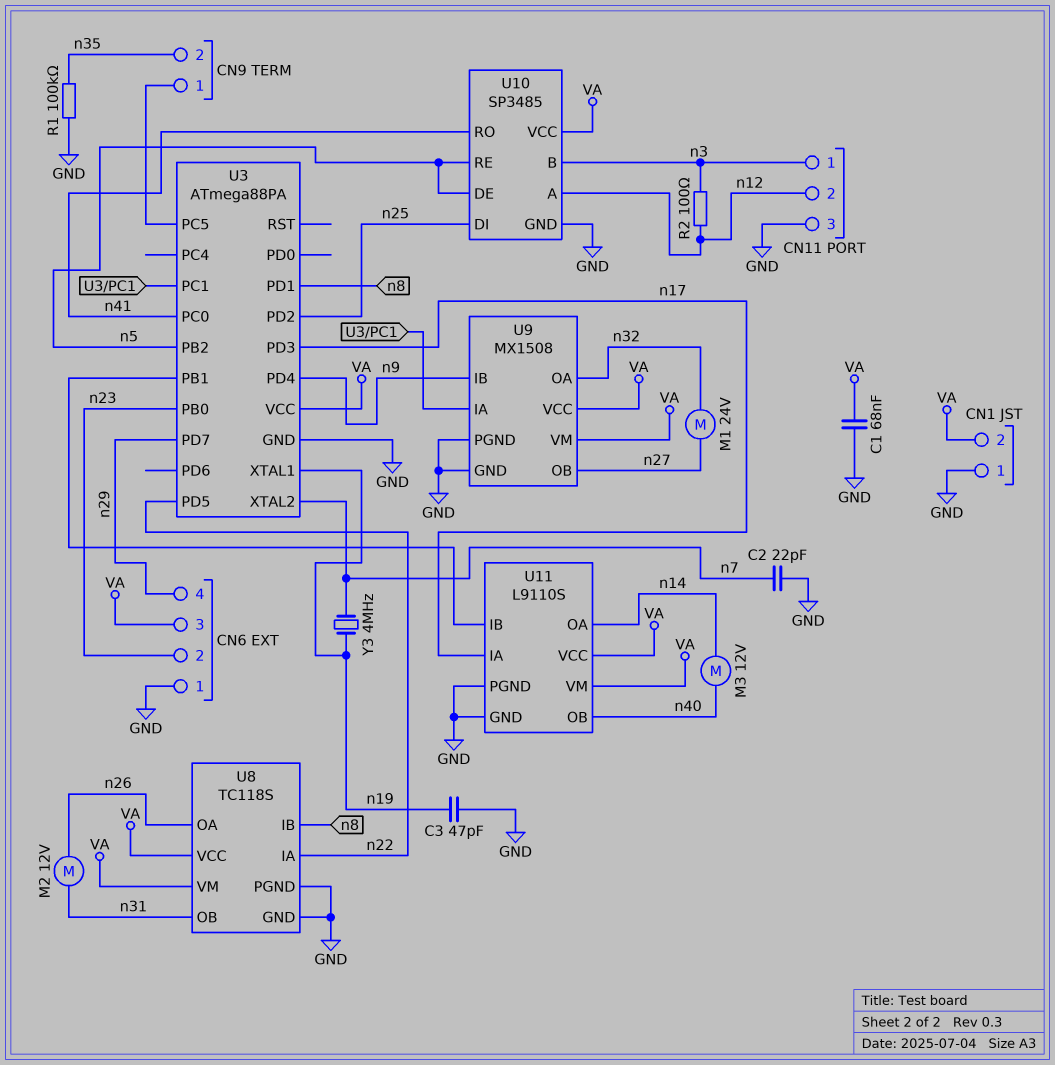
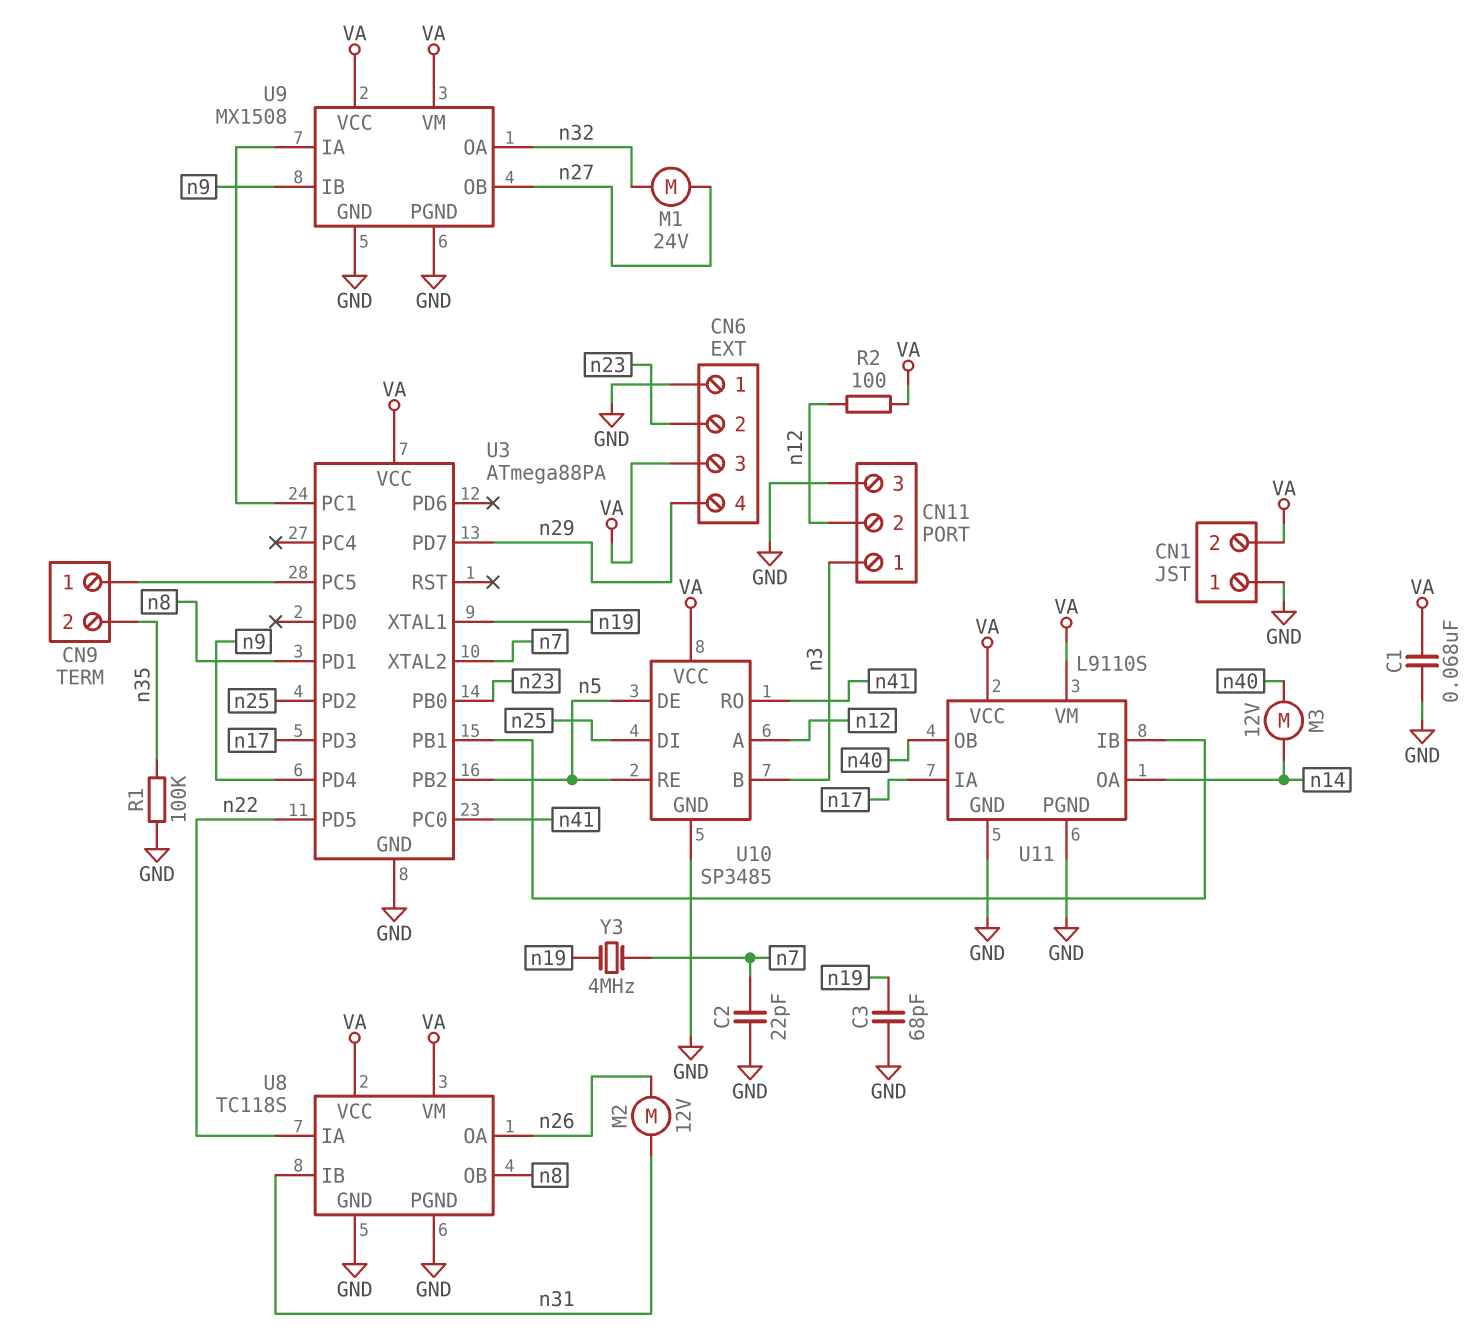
C3: 47pF (GND, n19) -> 68pF (GND, n19)
R2: 100 (n3, n12) -> 100 (VA, n12)
U8 pin IB: n8 -> n31
U8 pin OB: n31 -> n8

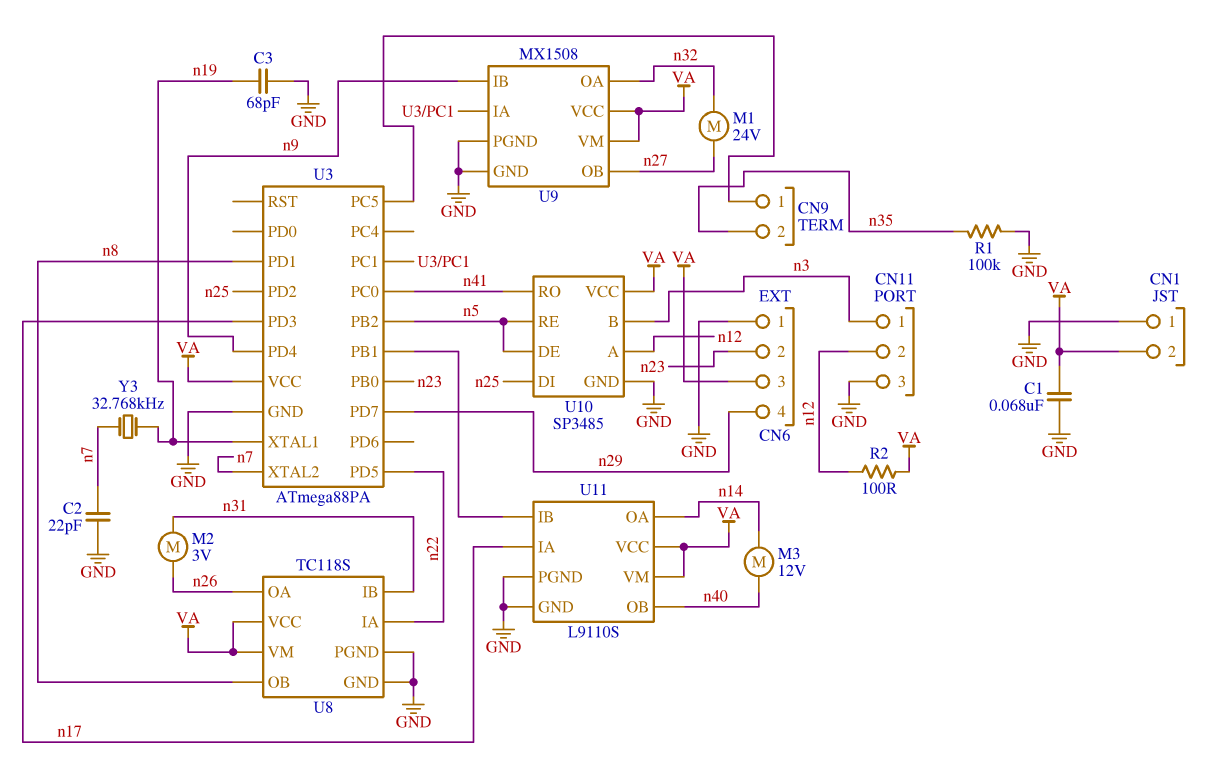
M2: motor 12V (n26, n31) -> motor 3V (n26, n31)
Y3: 4MHz (n7, n19) -> 32.768kHz (n7, n19)

